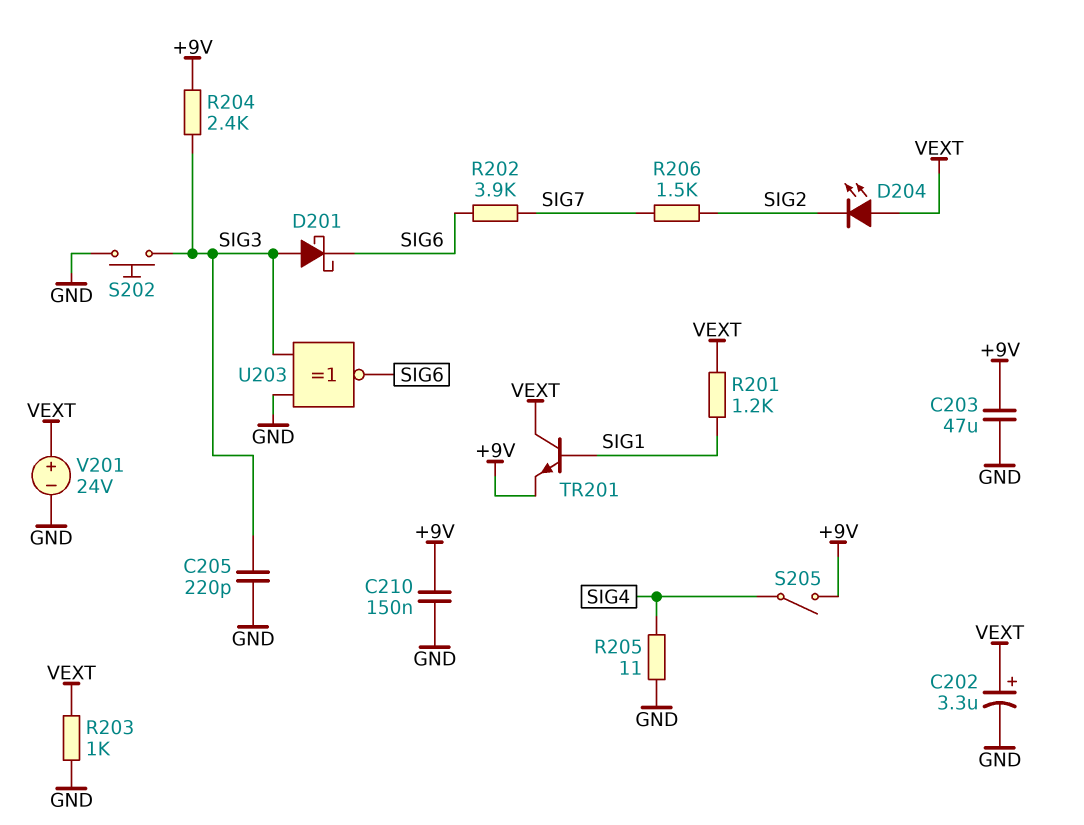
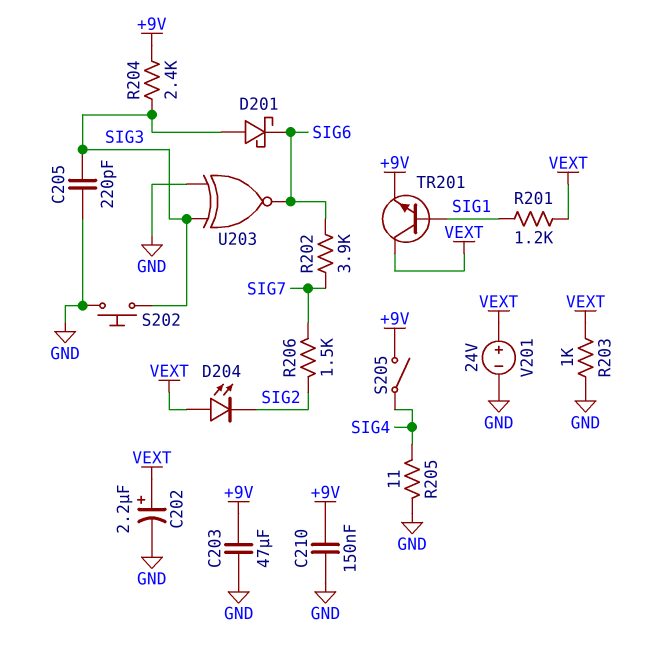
C202: 3.3uF (plus VEXT, minus GND) -> 2.2uF (plus VEXT, minus GND)

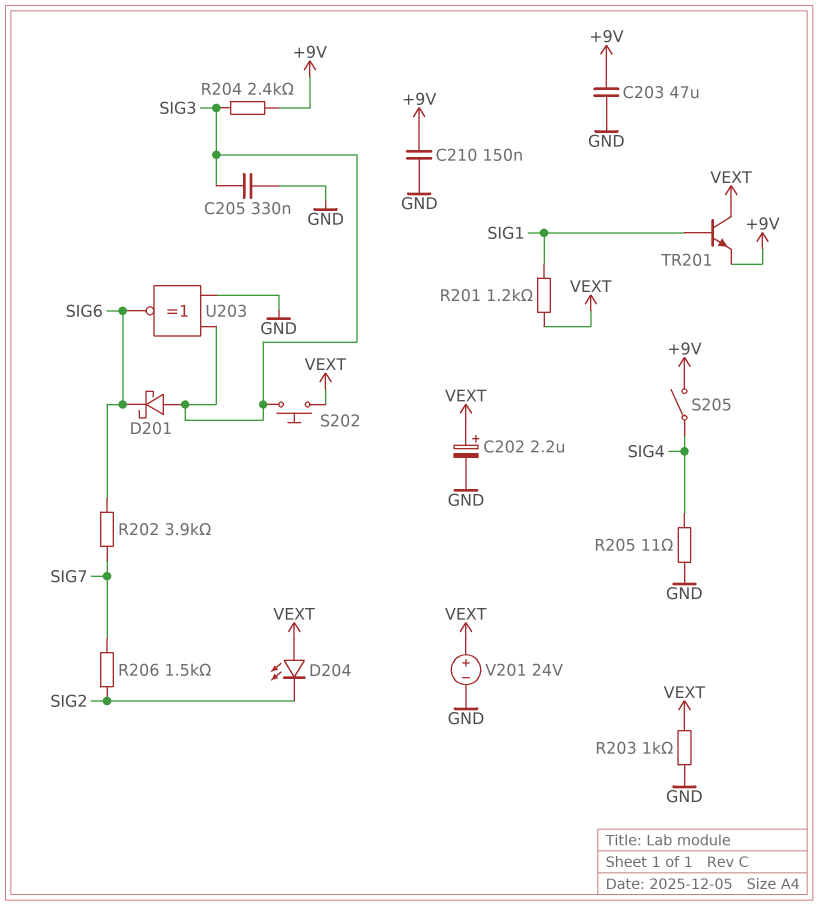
C205: 220pF (GND, SIG3) -> 330nF (GND, SIG3)
S202: button (GND, SIG3) -> button (SIG3, VEXT)

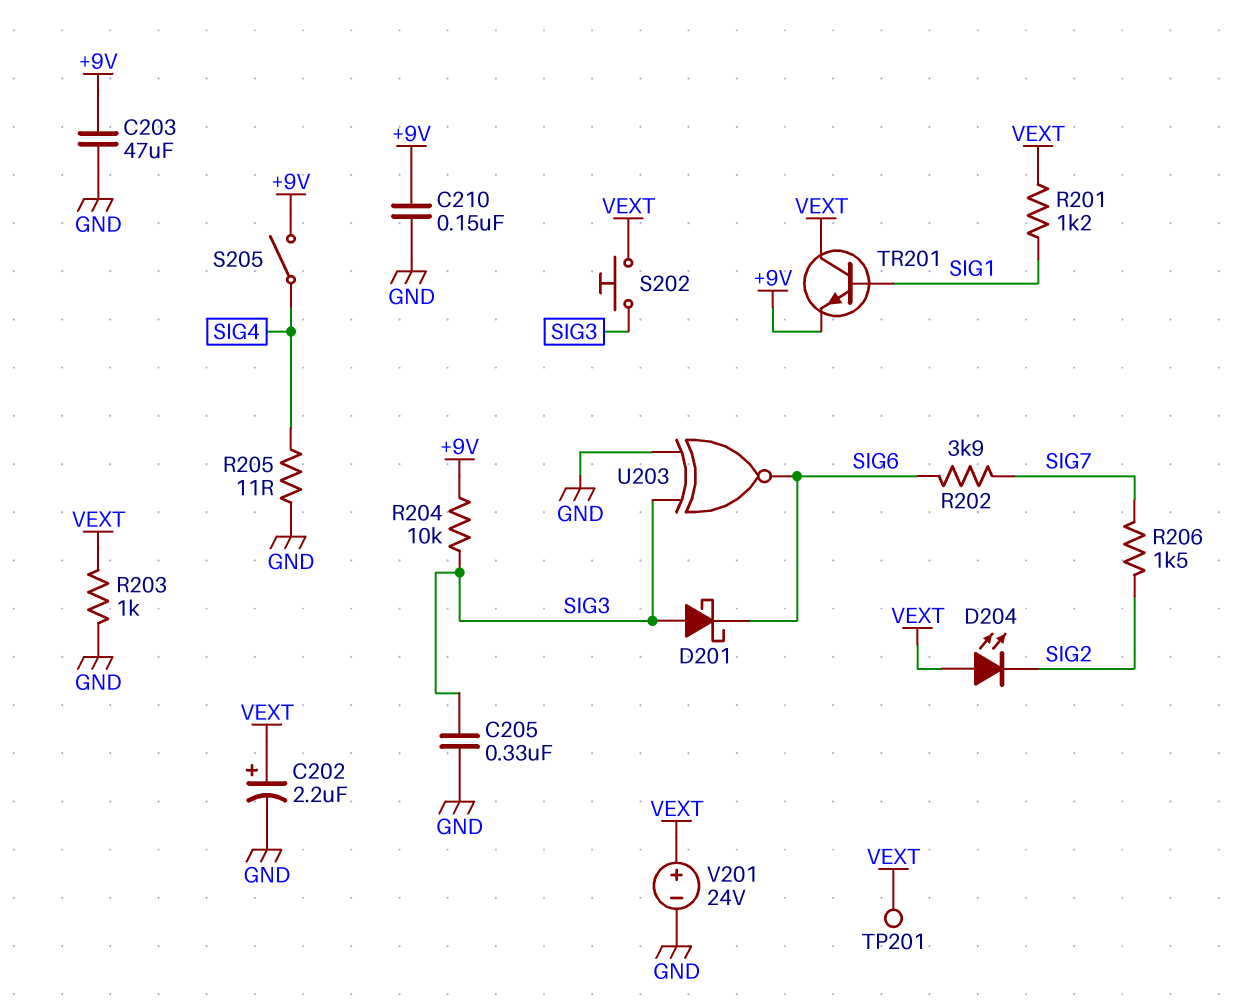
R204: 2.4k (+9V, SIG3) -> 10k (+9V, SIG3)
TP201: none -> test point (VEXT)

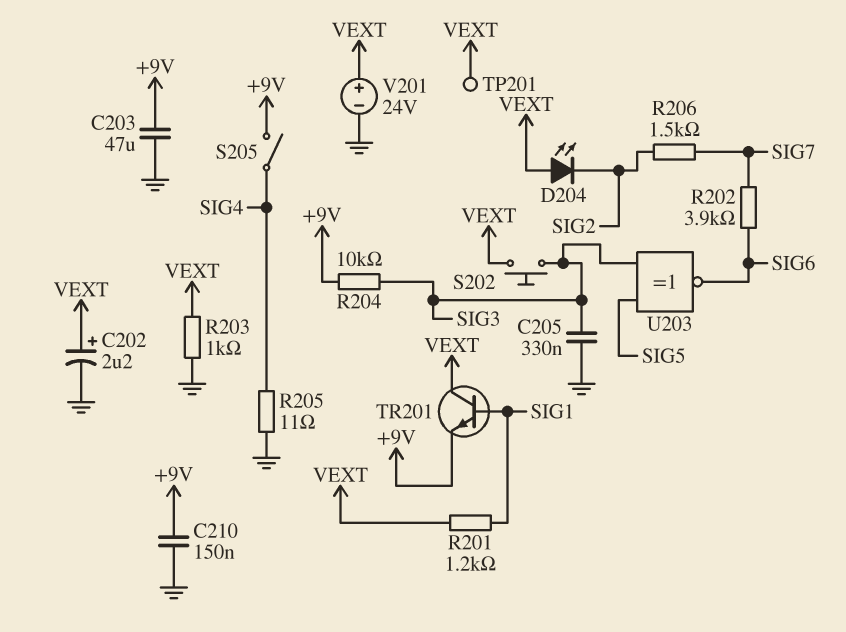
D201: schottky (A SIG3, K SIG6) -> none
U203: XNOR (in GND, in SIG3, out SIG6) -> XNOR (in SIG3, in SIG5, out SIG6)

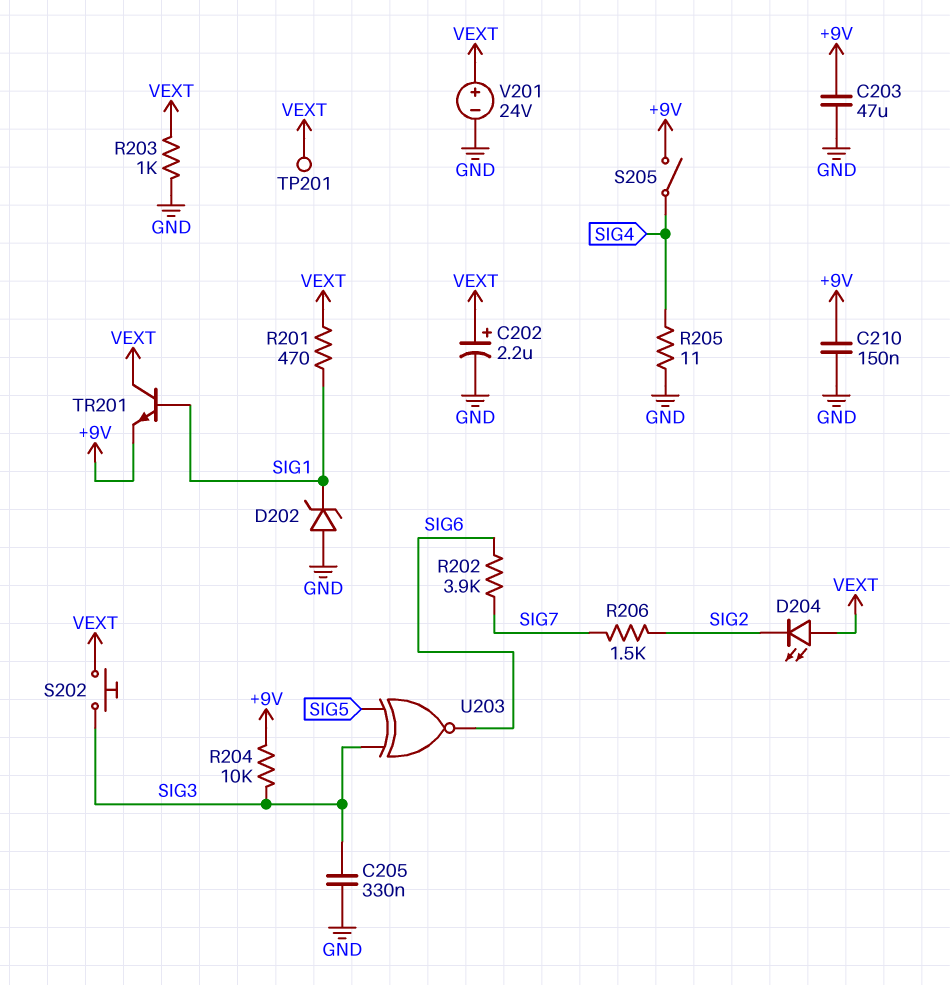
D202: none -> zener (A GND, K SIG1)
R201: 1.2k (SIG1, VEXT) -> 470 (SIG1, VEXT)

